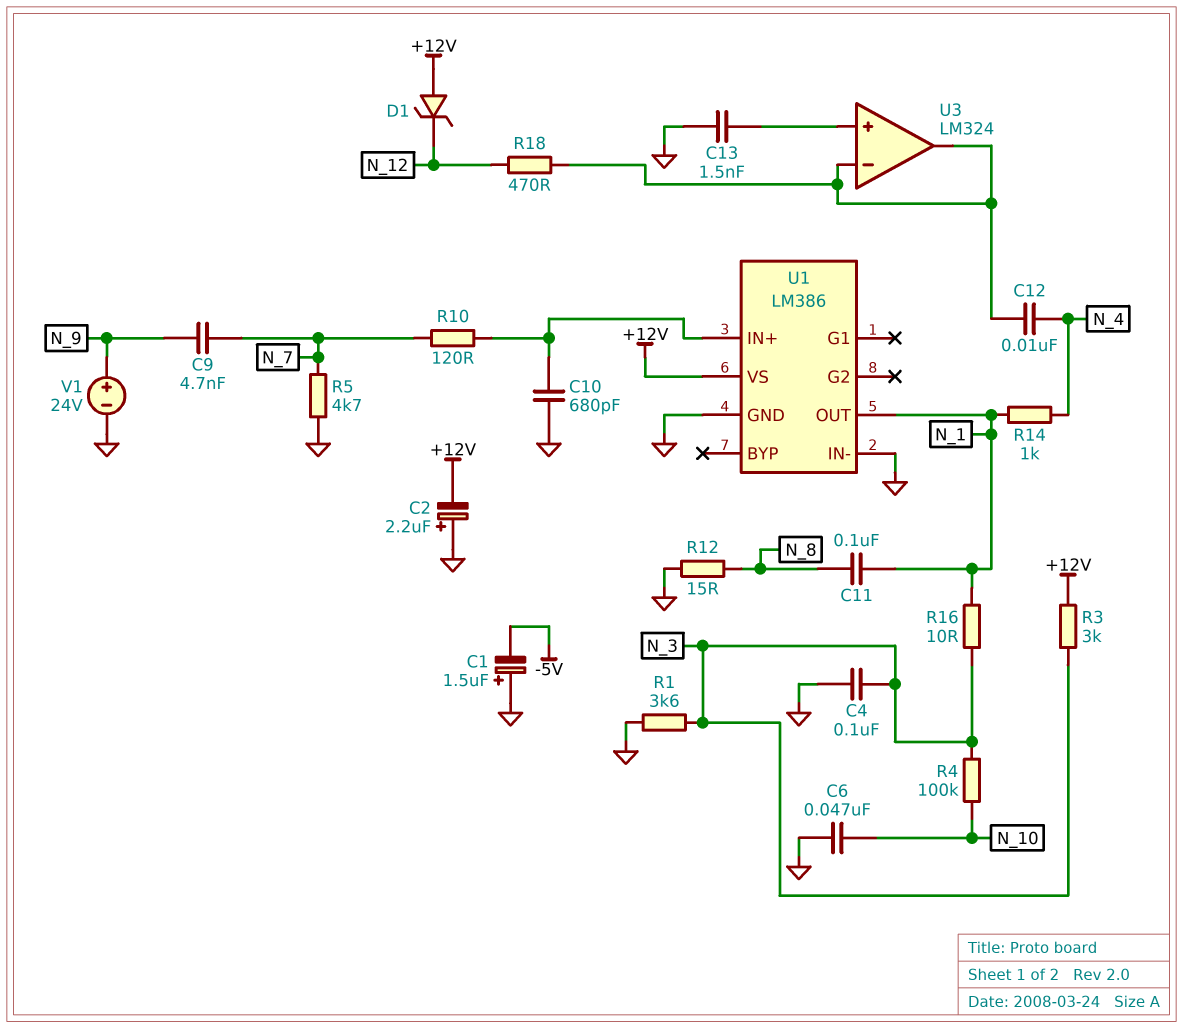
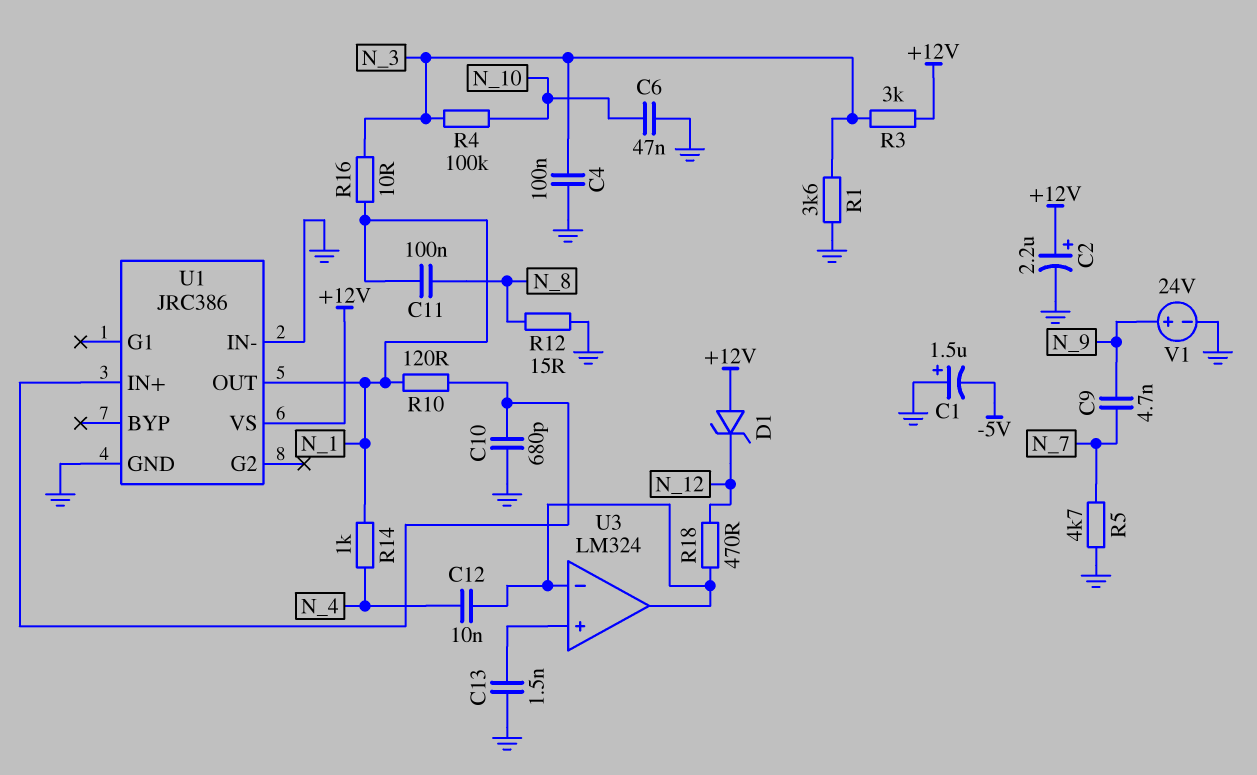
C2: 2.2uF (plus GND, minus +12V) -> 2.2uF (plus +12V, minus GND)
R10: 120 (N_7, U1/IN+) -> 120 (N_1, U1/IN+)
U1: LM386 -> JRC386

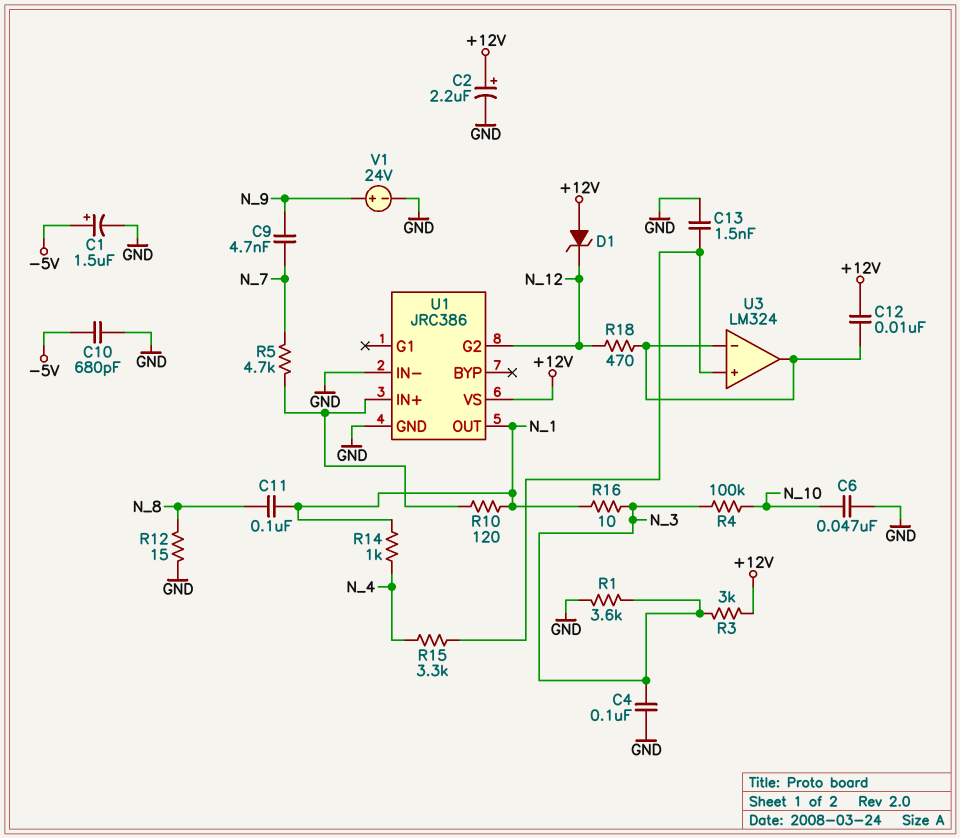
C1: 1.5uF (plus GND, minus -5V) -> 1.5uF (plus -5V, minus GND)
C10: 680pF (GND, U1/IN+) -> 680pF (-5V, GND)
C12: 10nF (N_4, U3/in-) -> 10nF (+12V, U3/in-)
R5: 4.7k (GND, N_7) -> 4.7k (N_7, U1/IN+)
R15: none -> 3.3k (N_4, U3/in+)
U1 pin G2: none -> N_12

